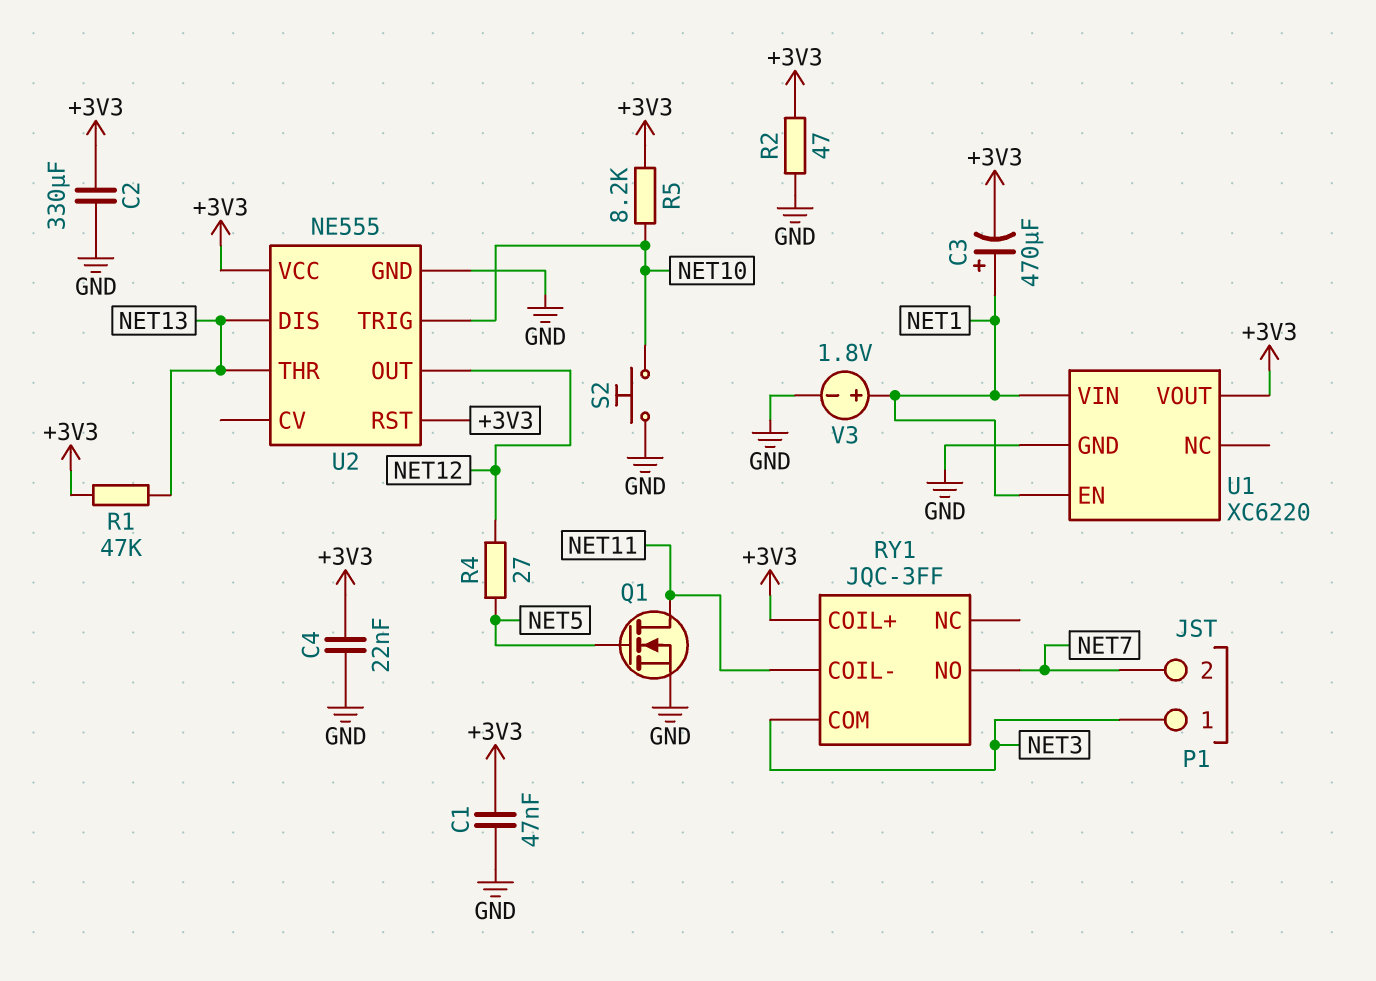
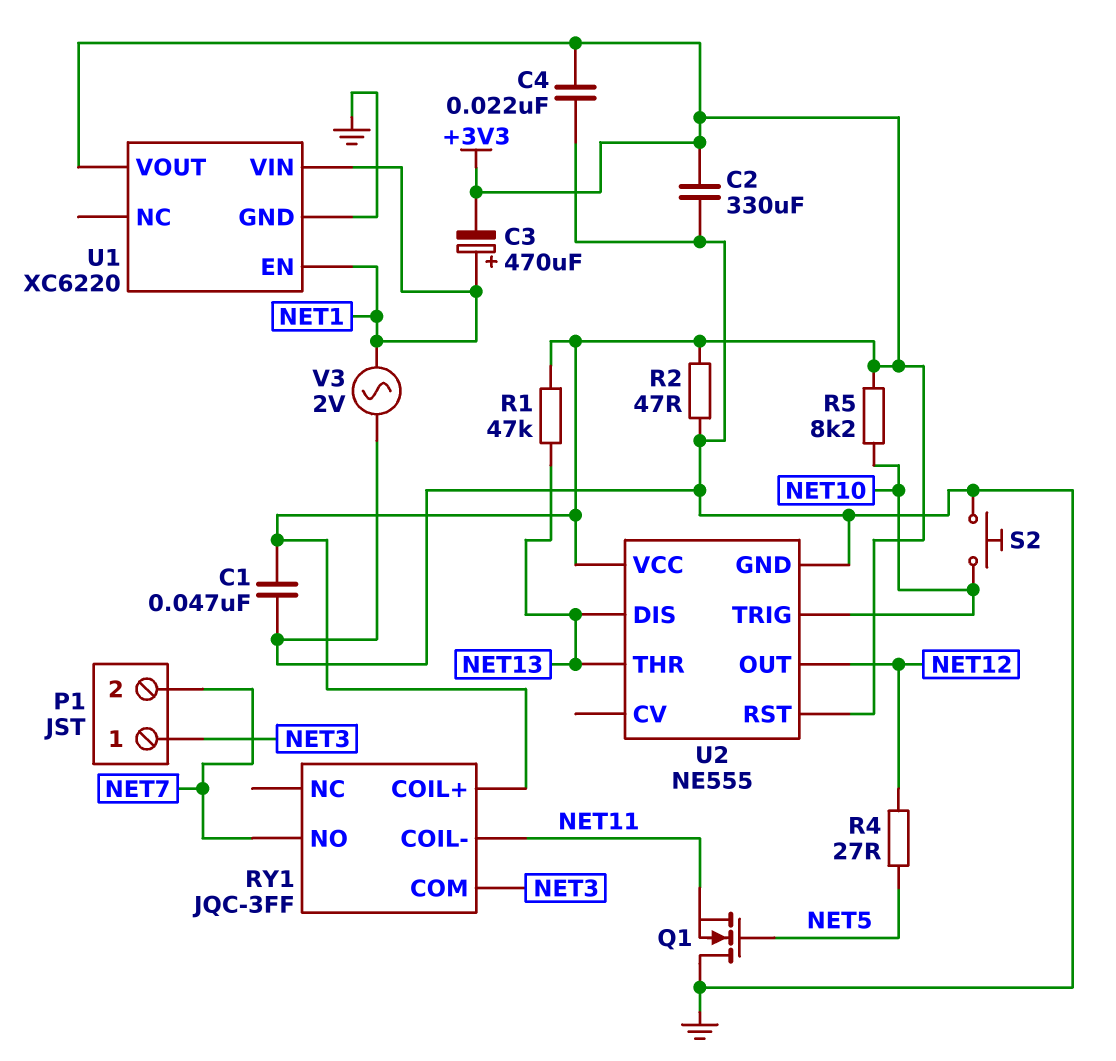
Q1: NMOS (G NET5, D NET11, S GND) -> NMOS (G NET5, D GND, S NET11)
V3: 1.8V (plus NET1, minus GND) -> AC 2V (GND, NET1)

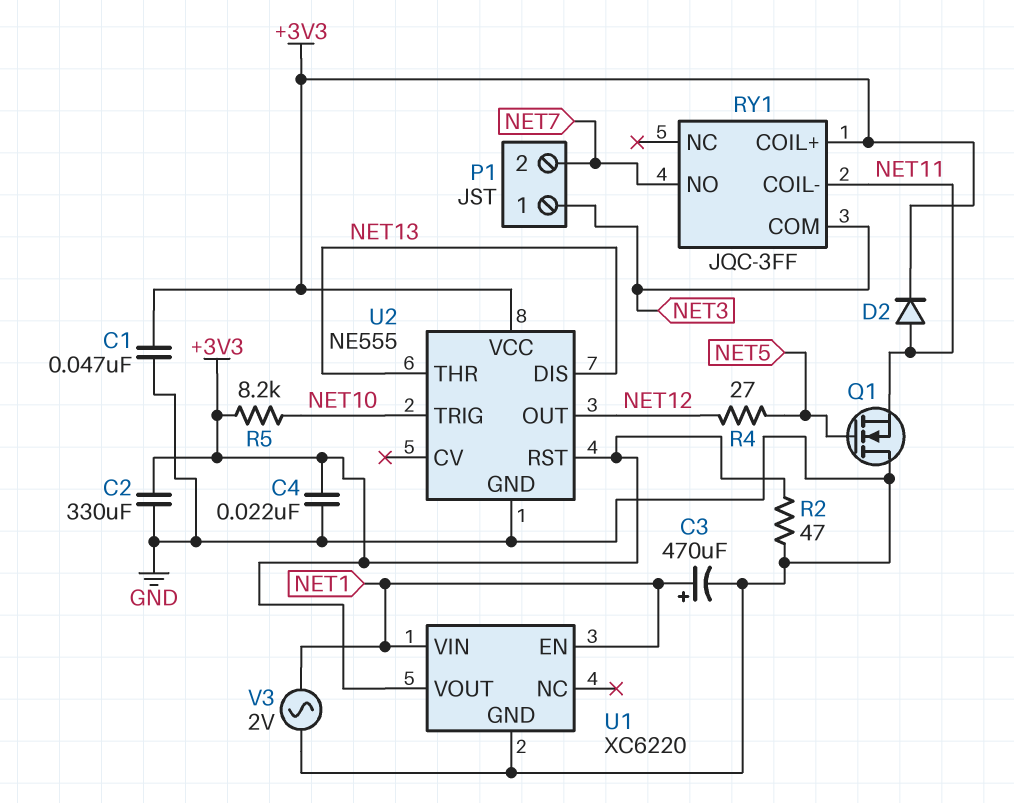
C3: 470uF (plus NET1, minus +3V3) -> 470uF (plus NET1, minus GND)
D2: none -> diode (A NET11, K +3V3)
R1: 47k (+3V3, NET13) -> none
S2: button (GND, NET10) -> none

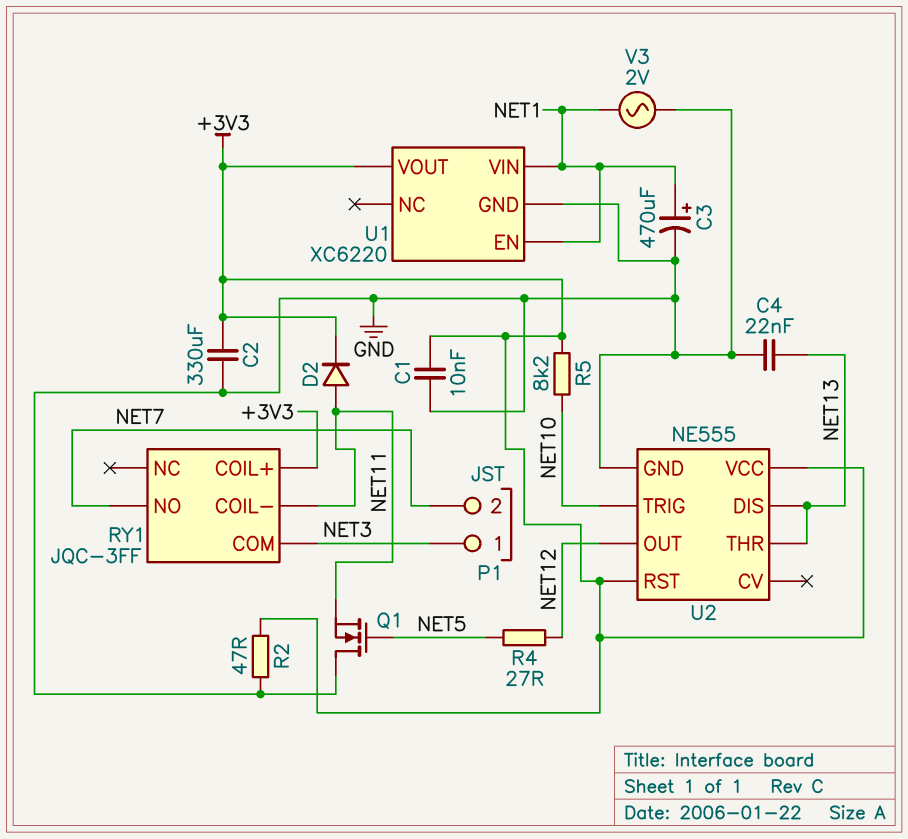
C1: 47nF (+3V3, GND) -> 10nF (+3V3, GND)
C4: 22nF (+3V3, GND) -> 22nF (GND, NET13)

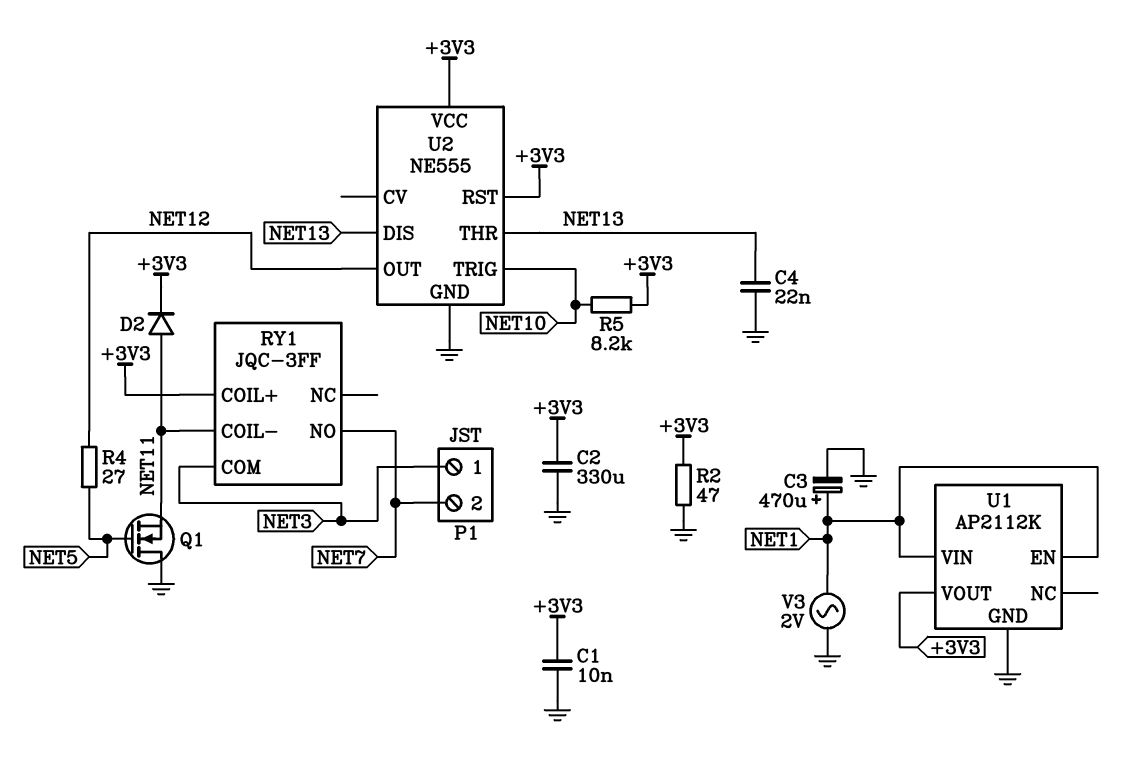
U1: XC6220 -> AP2112K

